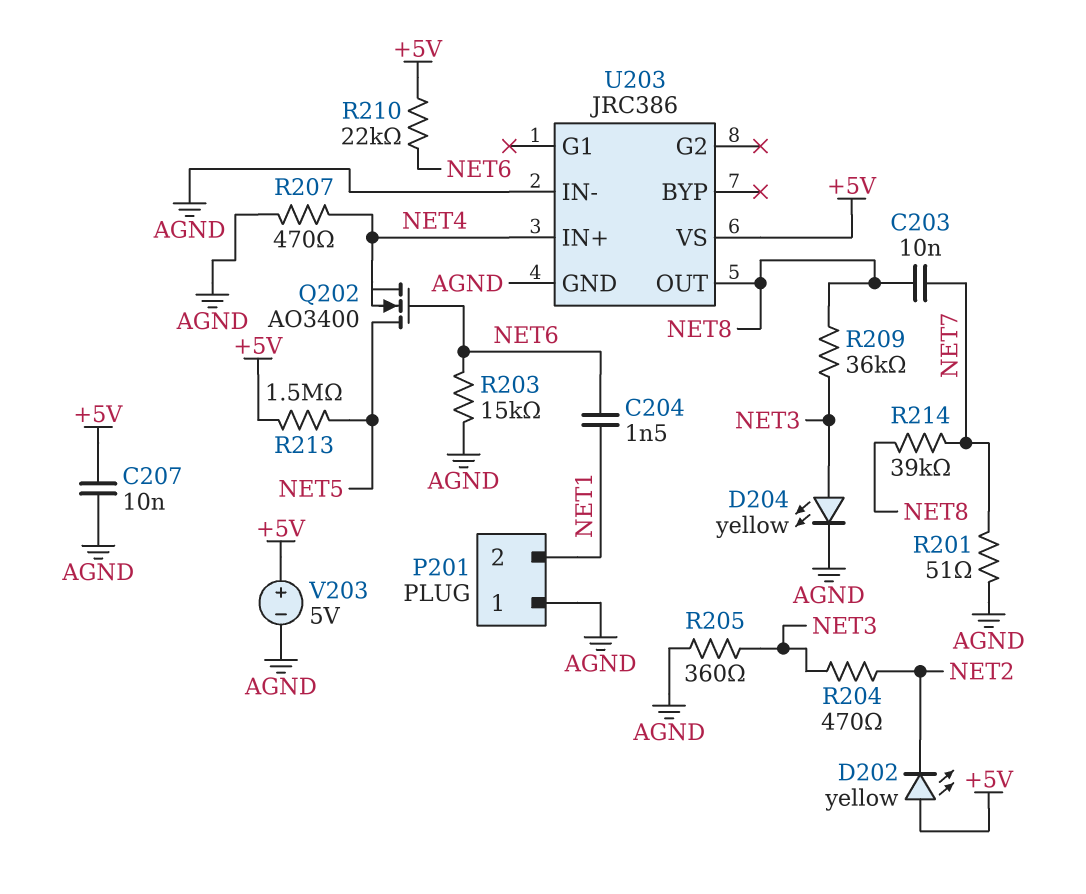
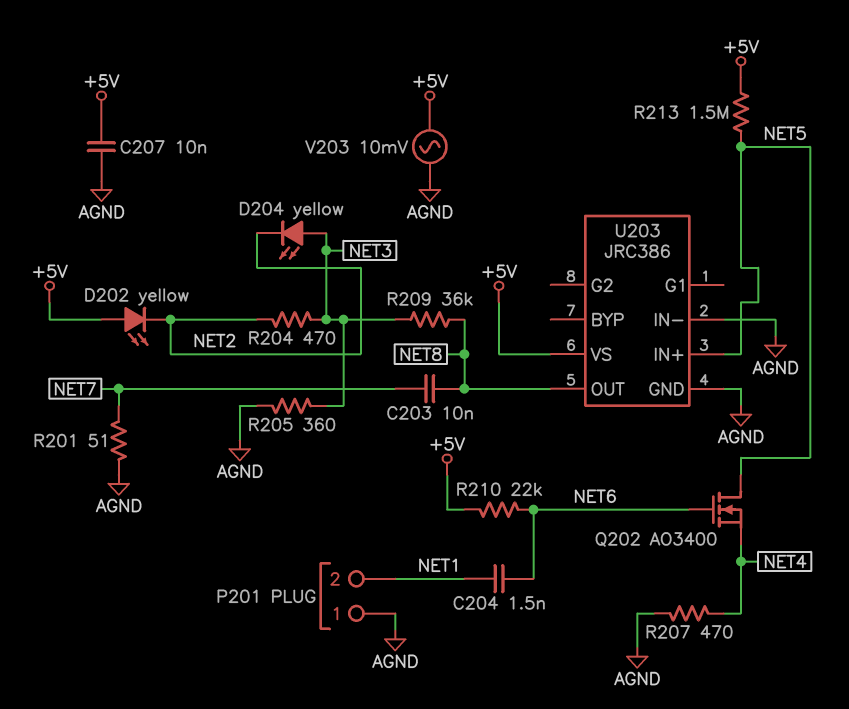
D204: LED yellow (A NET3, K AGND) -> LED yellow (A NET3, K NET2)
R203: 15k (AGND, NET6) -> none
R214: 39k (NET7, NET8) -> none
U203 pin IN+: NET4 -> NET5
V203: 5V (plus +5V, minus AGND) -> AC 10mV (+5V, AGND)

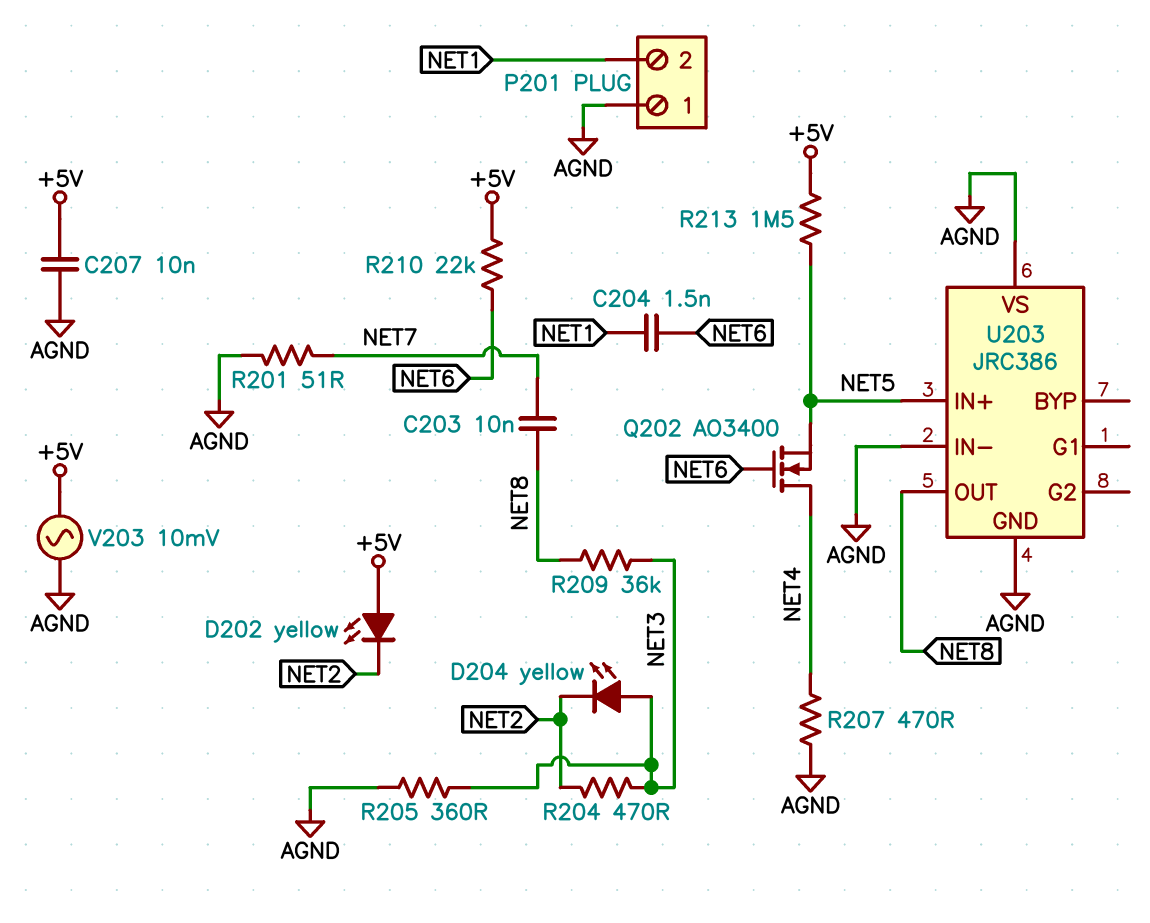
Q202: NMOS AO3400 (G NET6, D NET5, S NET4) -> NMOS AO3400 (G NET6, D NET4, S NET5)
U203 pin VS: +5V -> AGND

